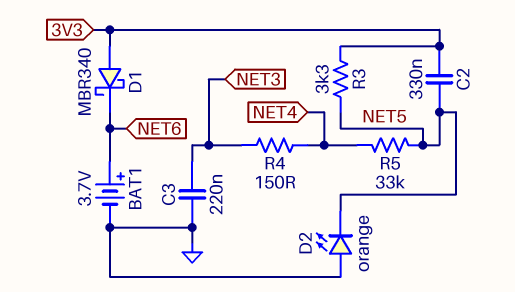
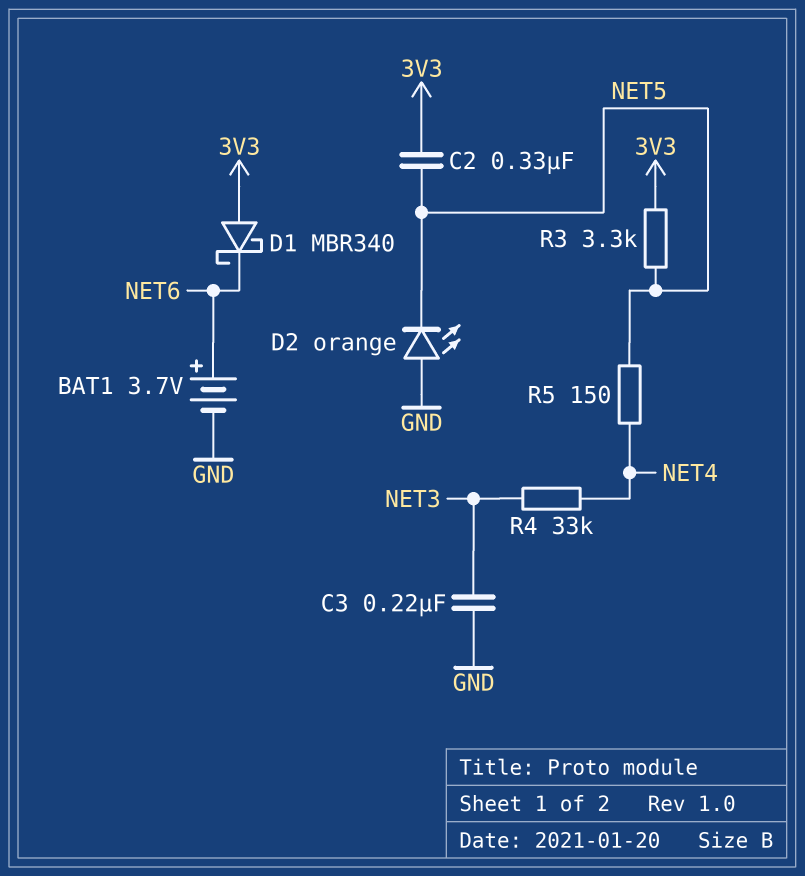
R4: 150 (NET3, NET4) -> 33k (NET3, NET4)
R5: 33k (NET4, NET5) -> 150 (NET4, NET5)

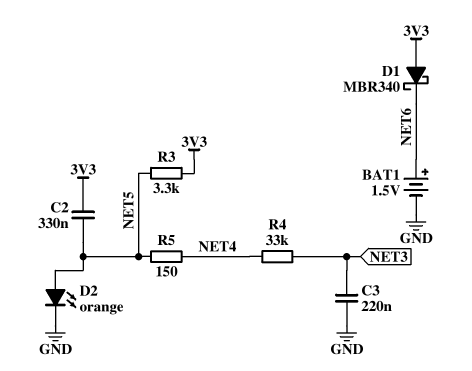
BAT1: 3.7V (plus NET6, minus GND) -> 1.5V (plus NET6, minus GND)
D2: LED orange (A GND, K NET5) -> LED orange (A NET5, K GND)

